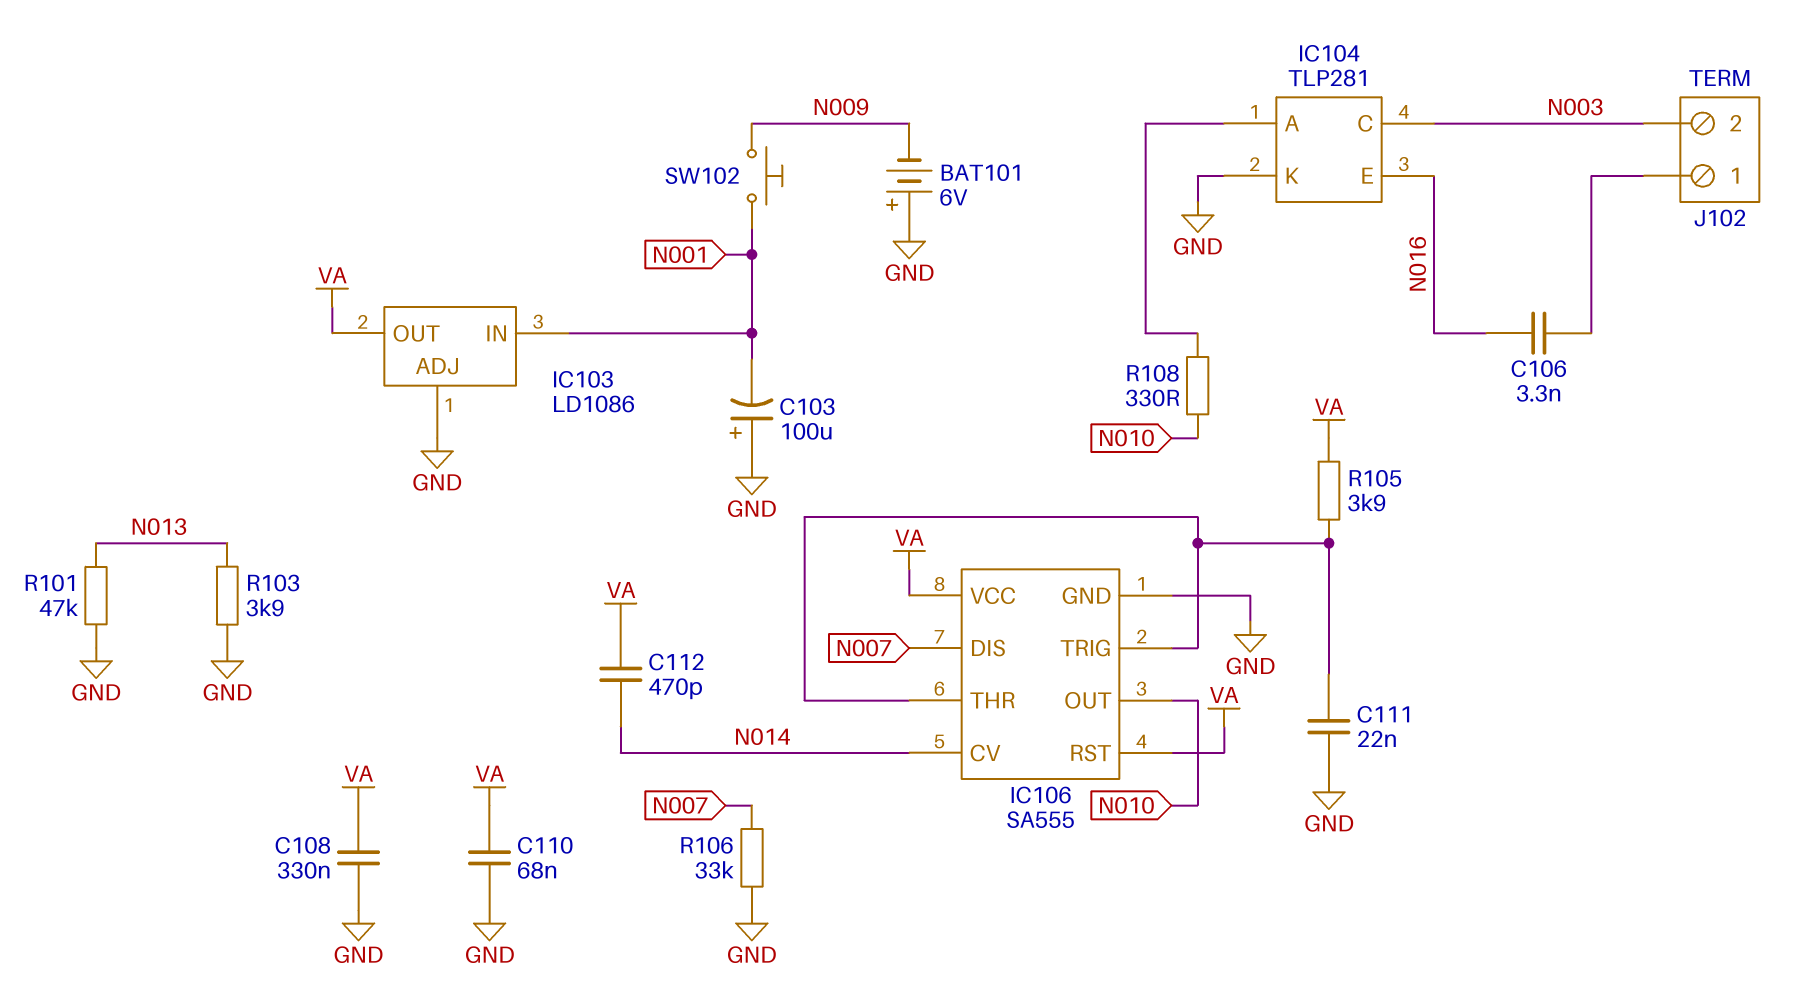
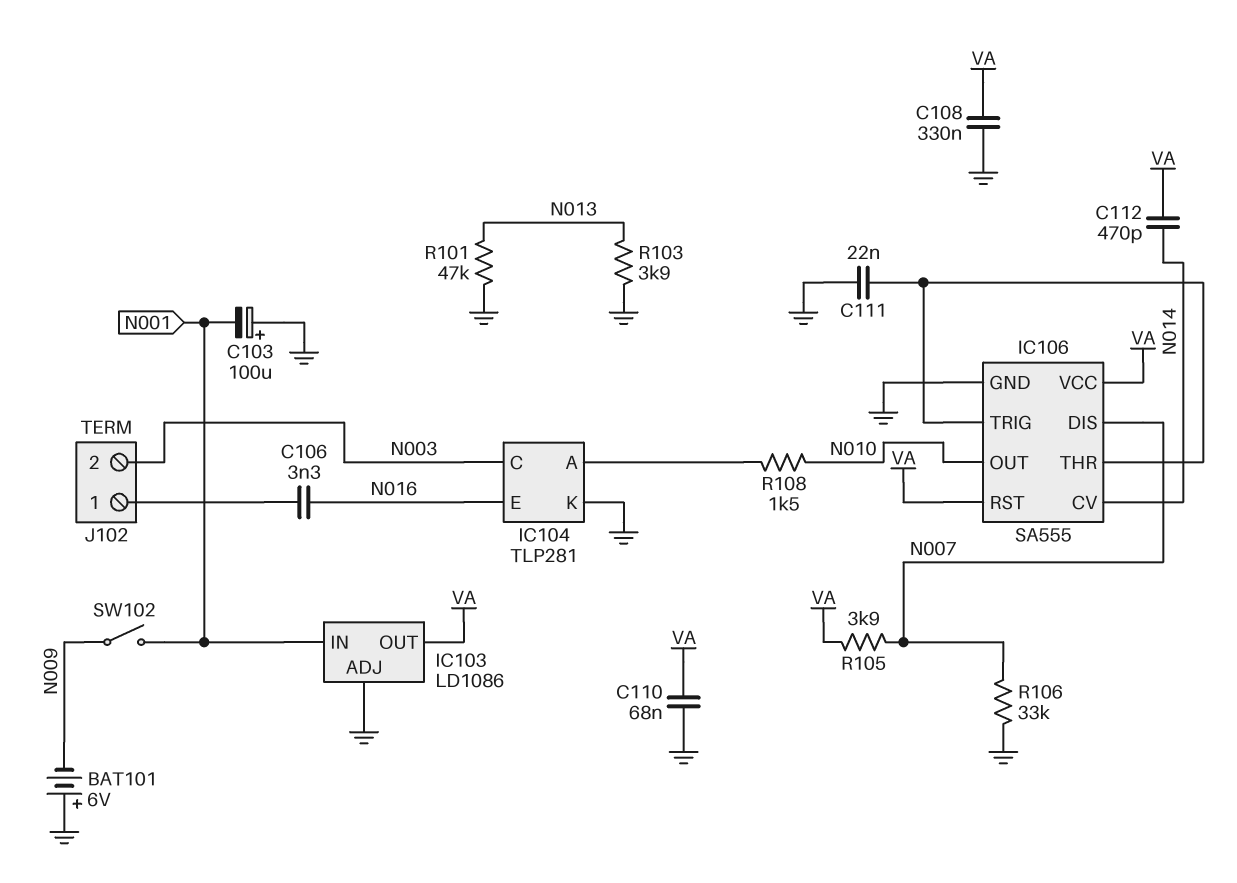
R105: 3.9k (IC106/THR, VA) -> 3.9k (N007, VA)
R108: 330 (IC104/A, N010) -> 1.5k (IC104/A, N010)
SW102: button (N001, N009) -> switch (N001, N009)

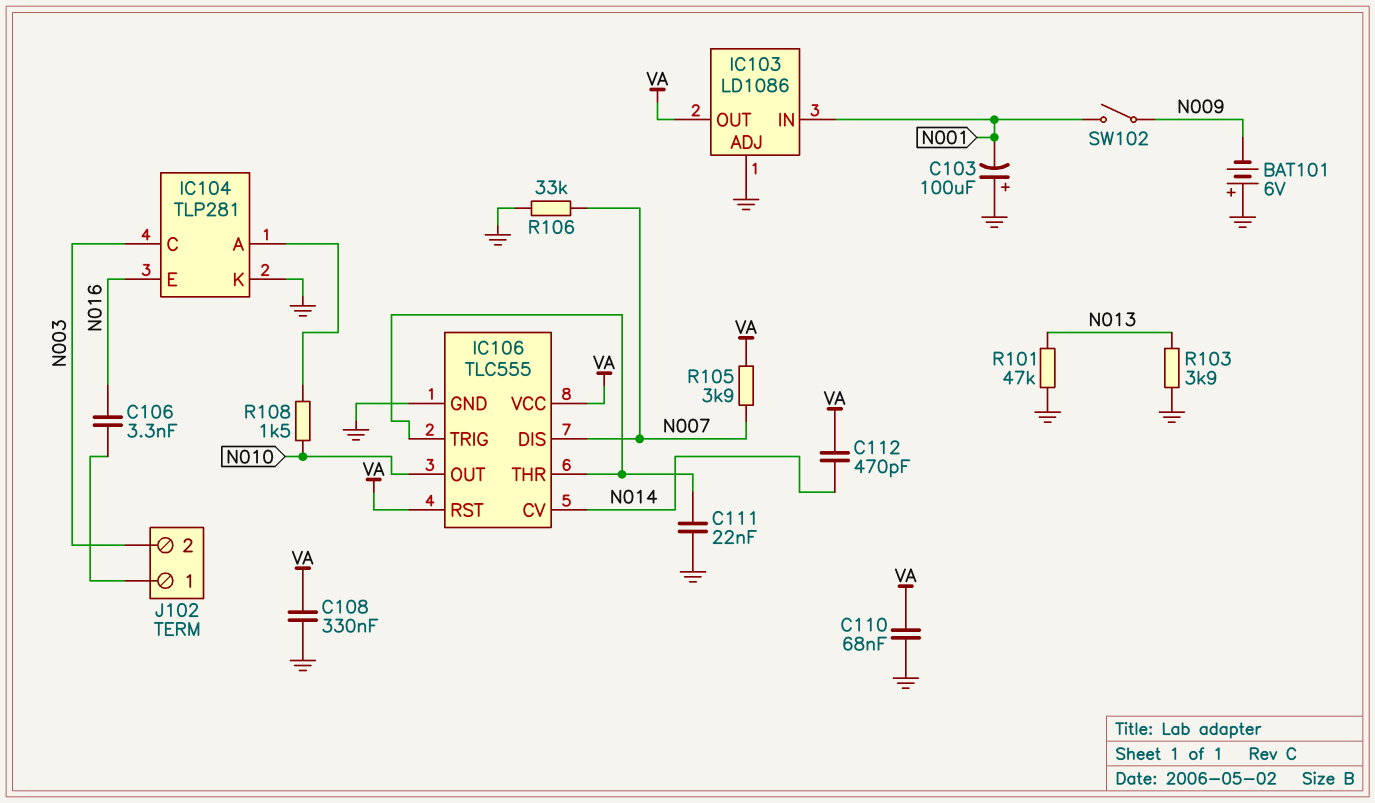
IC106: SA555 -> TLC555

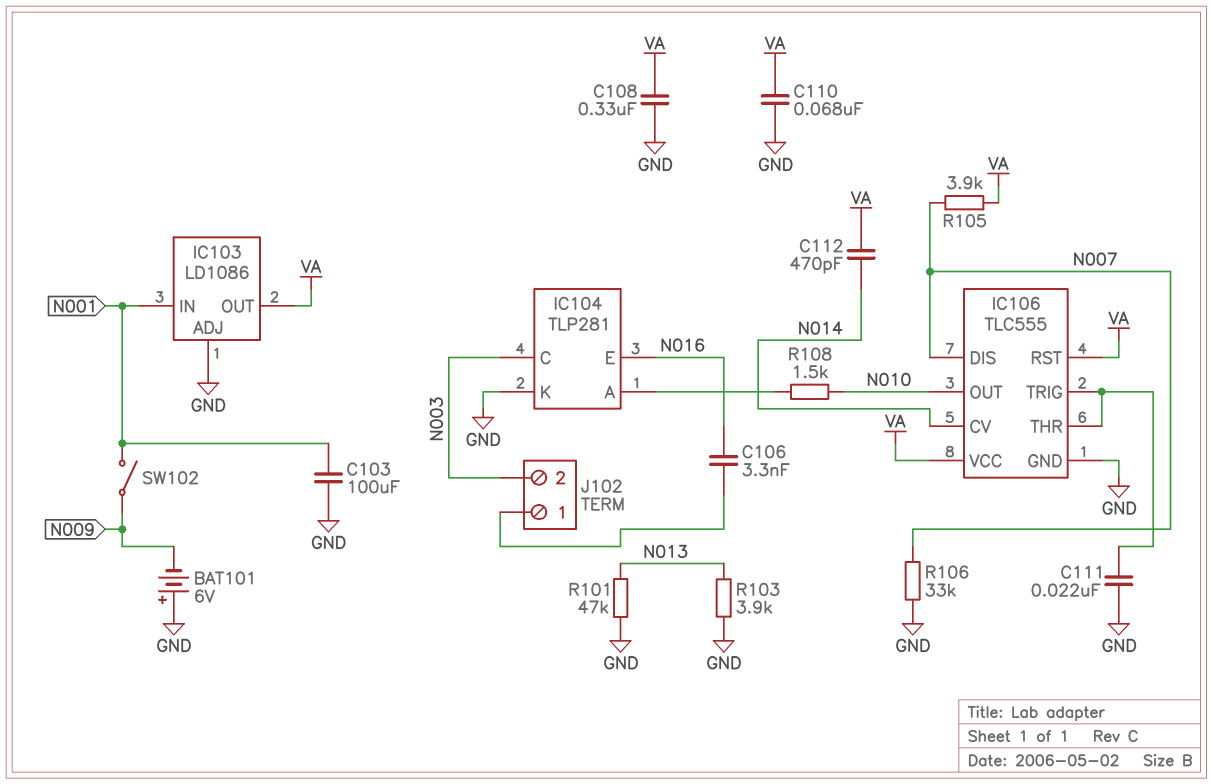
C103: 100uF (plus GND, minus N001) -> 100uF (GND, N001)

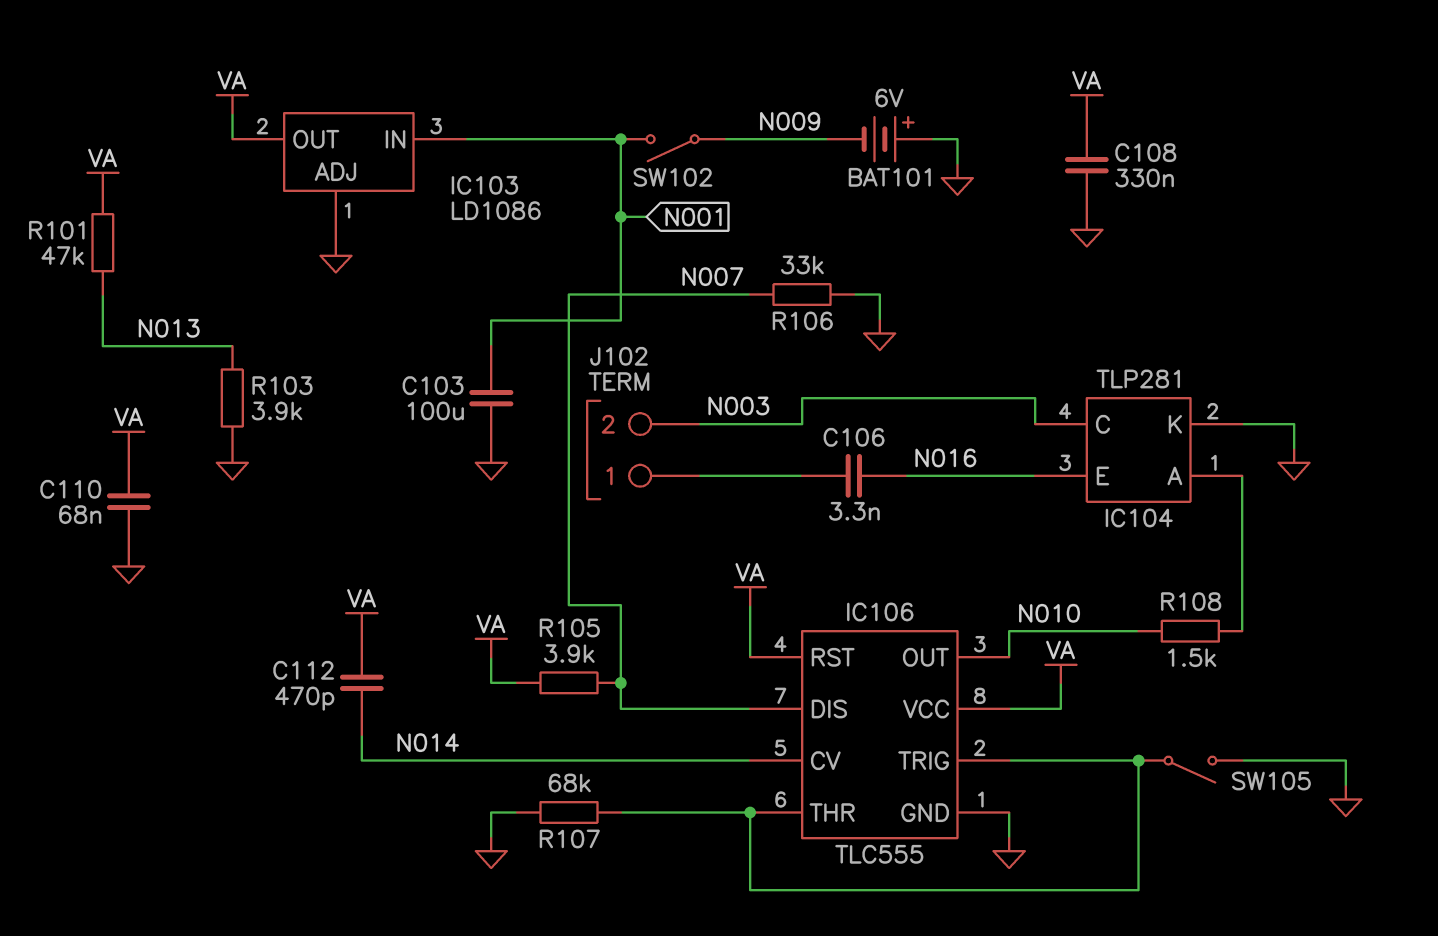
C111: 22nF (GND, IC106/THR) -> none
R101: 47k (GND, N013) -> 47k (N013, VA)
R107: none -> 68k (GND, IC106/THR)
SW105: none -> switch (GND, IC106/THR)

